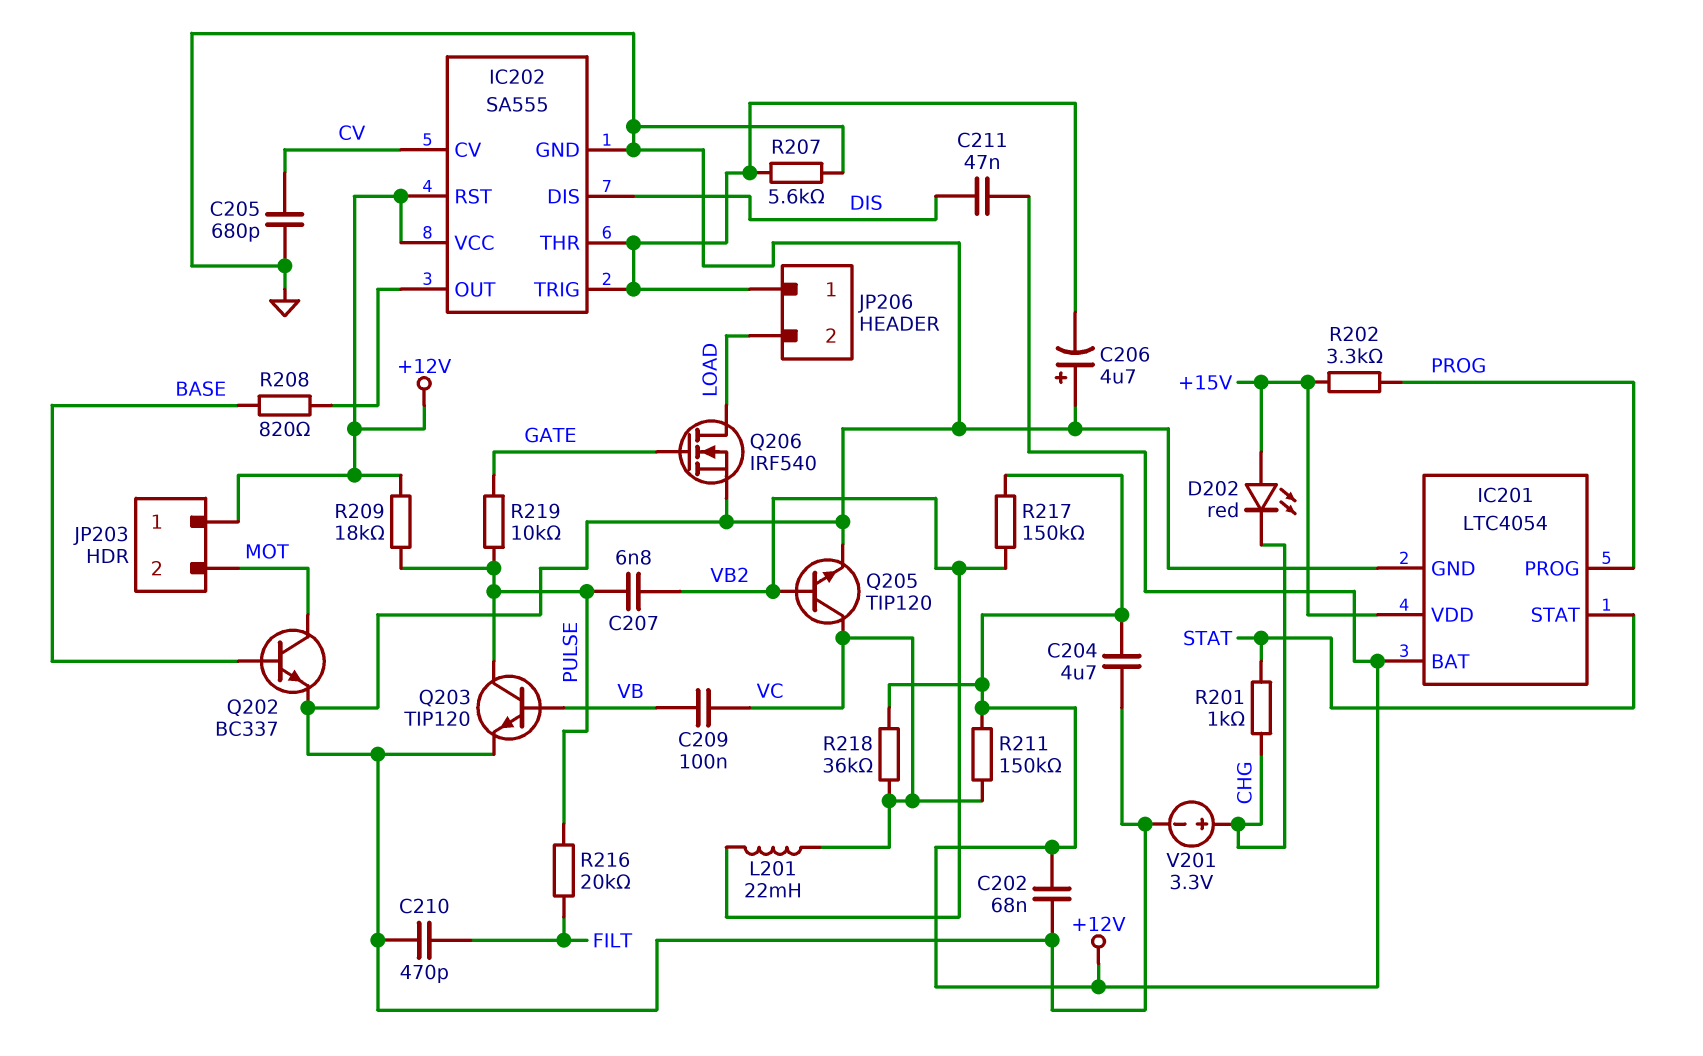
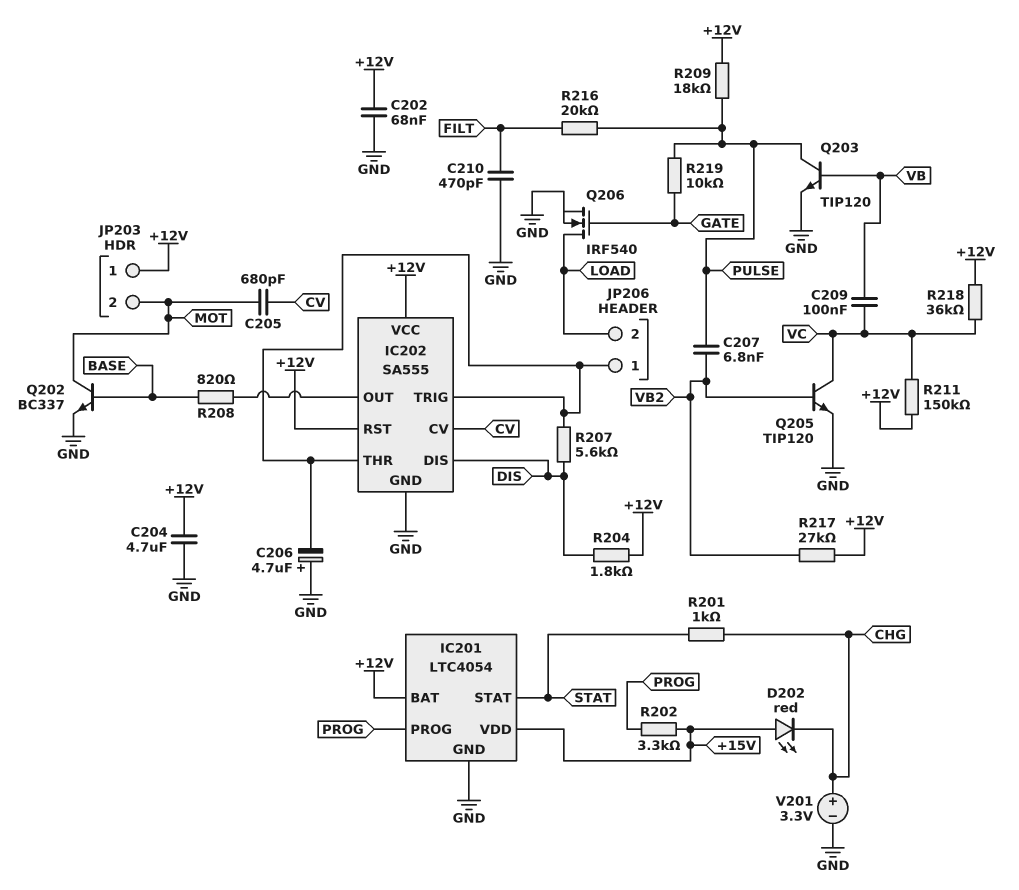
C205: 680pF (CV, GND) -> 680pF (CV, MOT)
C211: 47nF (+12V, DIS) -> none
L201: 22mH (VB2, VC) -> none
R204: none -> 1.8k (+12V, DIS)
R207: 5.6k (GND, IC202/THR) -> 5.6k (DIS, IC202/THR)
R217: 150k (+12V, VB2) -> 27k (+12V, VB2)

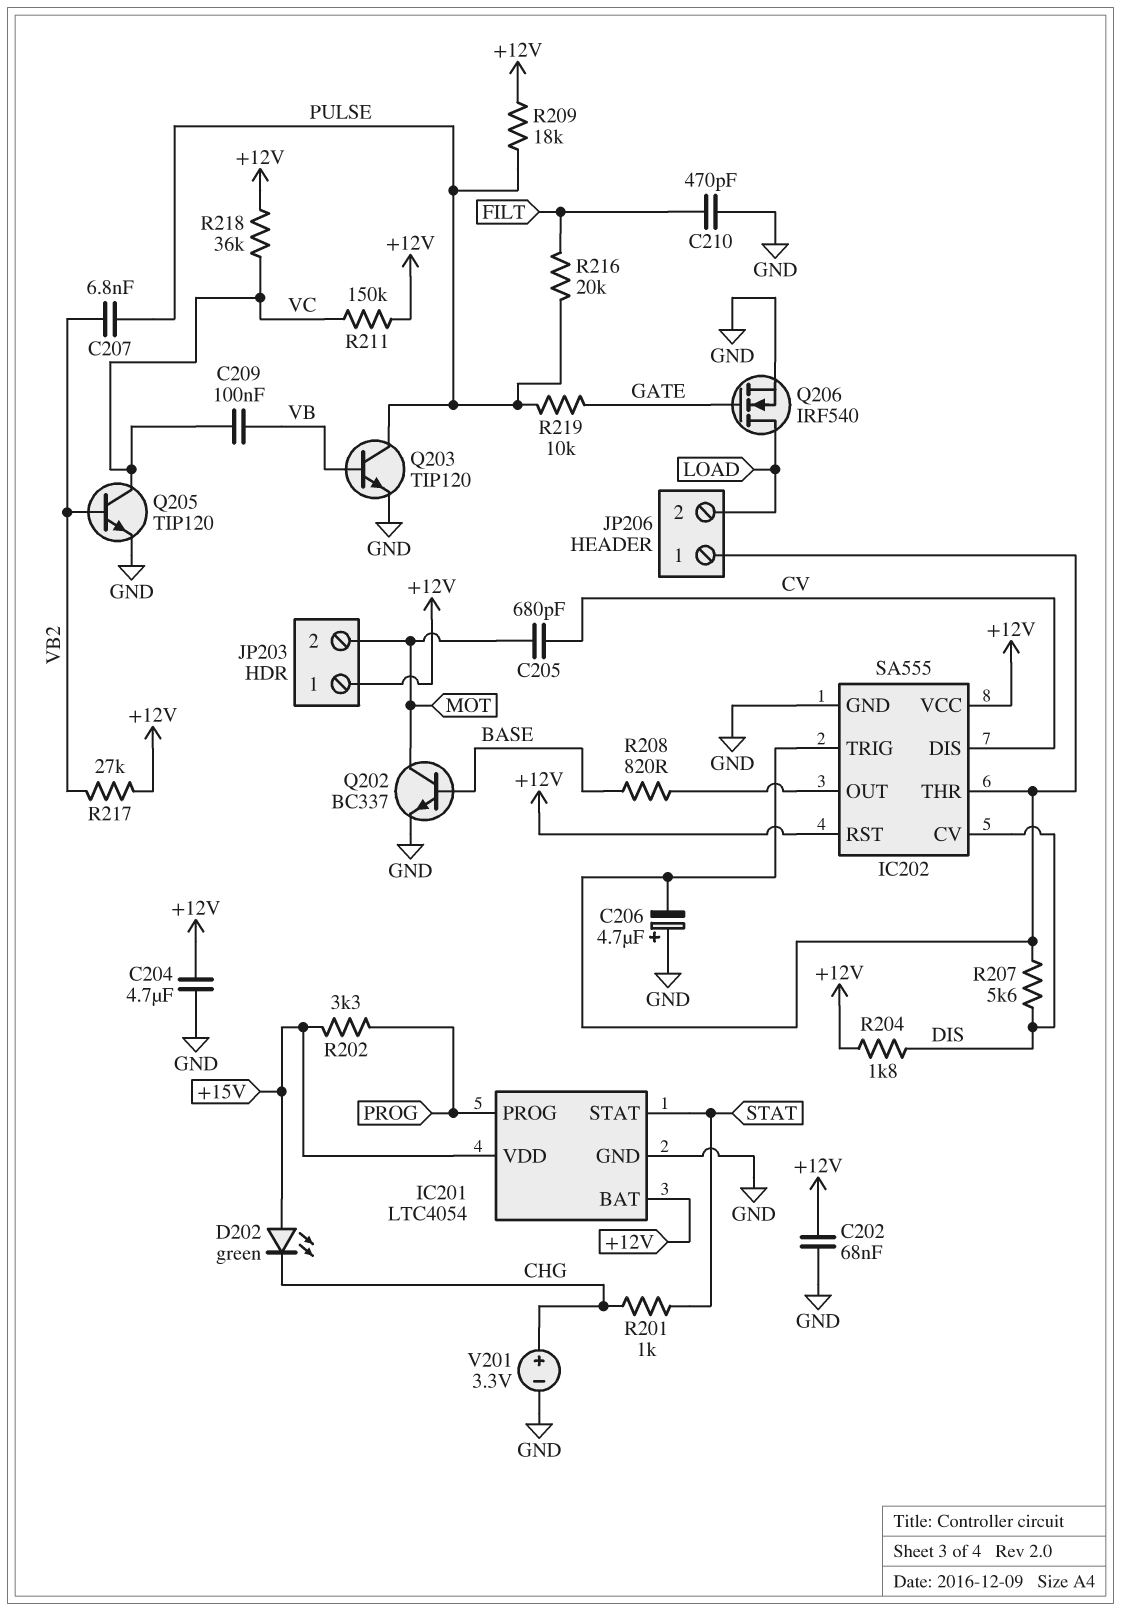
D202: LED red (A +15V, K CHG) -> LED green (A +15V, K CHG)
IC202 pin CV: CV -> DIS
IC202 pin DIS: DIS -> CV

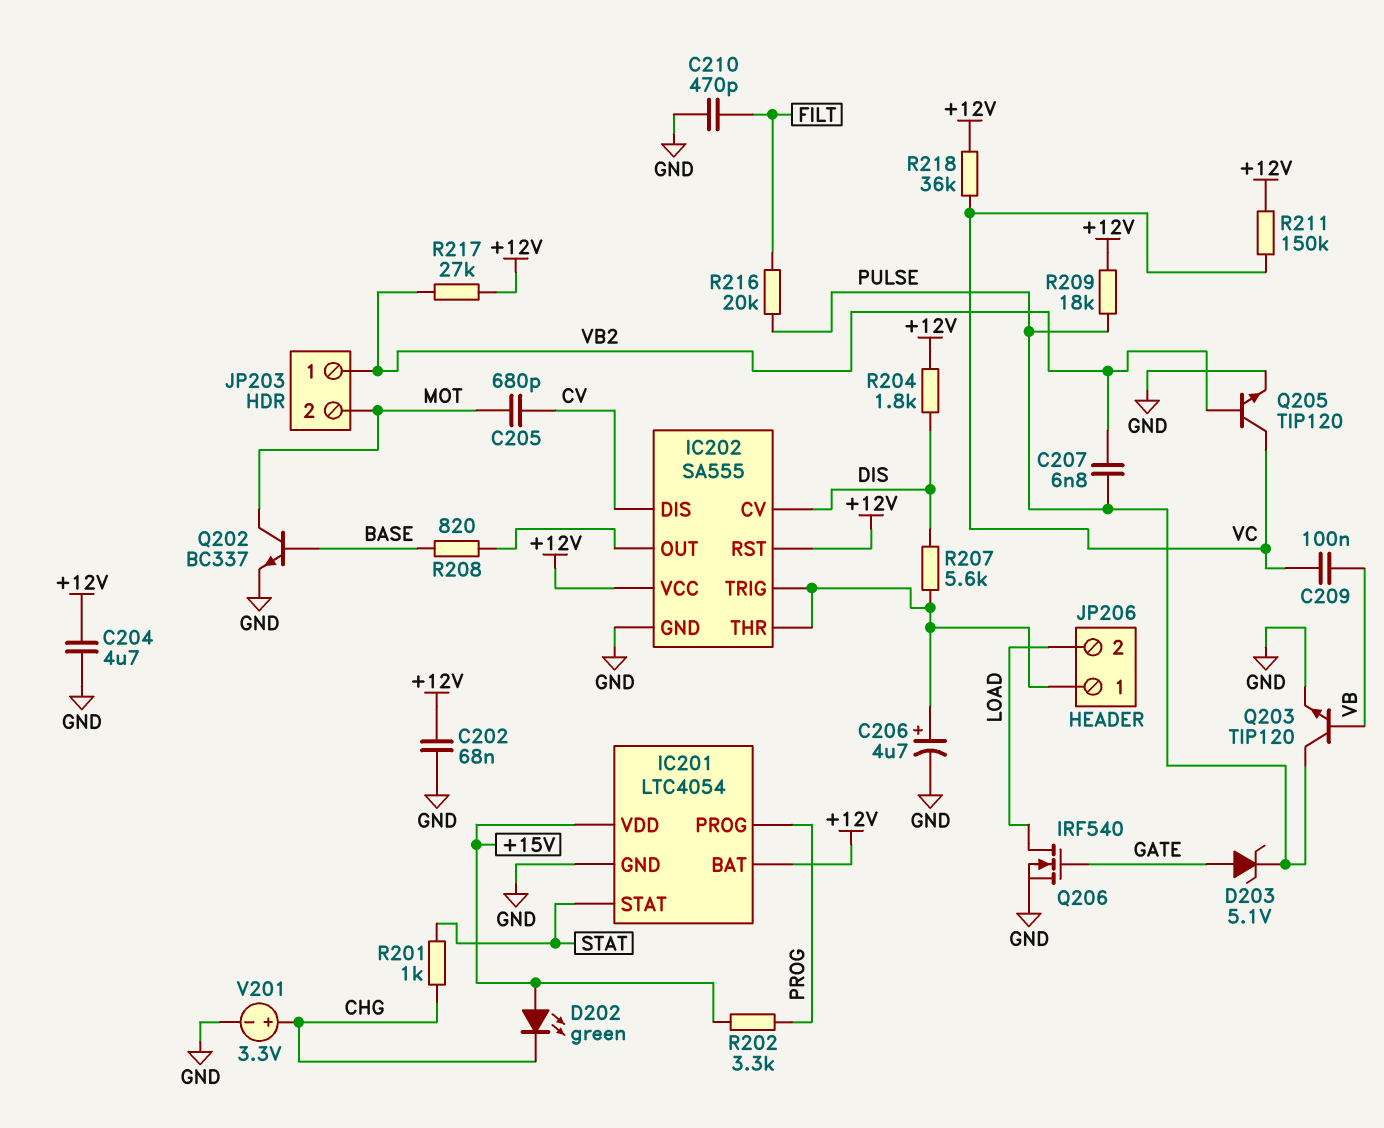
C206: 4.7uF (plus GND, minus IC202/THR) -> 4.7uF (plus IC202/THR, minus GND)
D203: none -> zener 5.1V (A GATE, K PULSE)
JP203 pin 1: +12V -> VB2
R219: 10k (GATE, PULSE) -> none

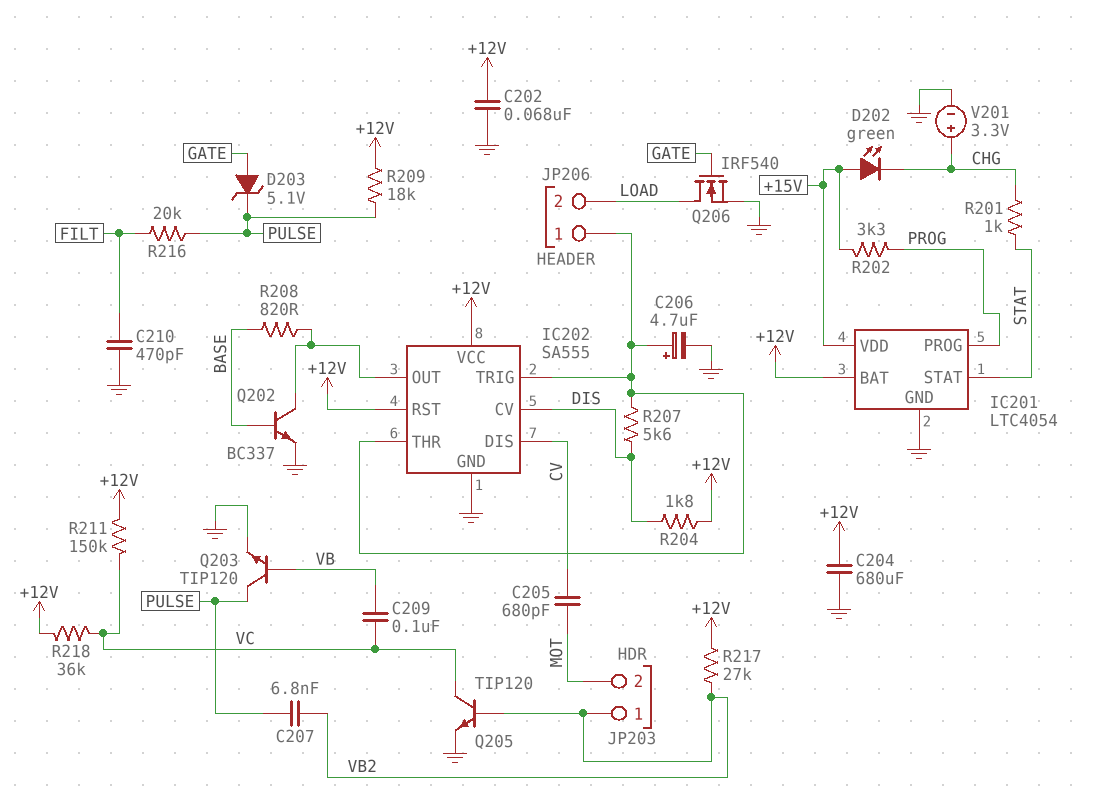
C204: 4.7uF (+12V, GND) -> 680uF (+12V, GND)
Q202: NPN BC337 (B BASE, C MOT, E GND) -> NPN BC337 (B BASE, C IC202/OUT, E GND)

